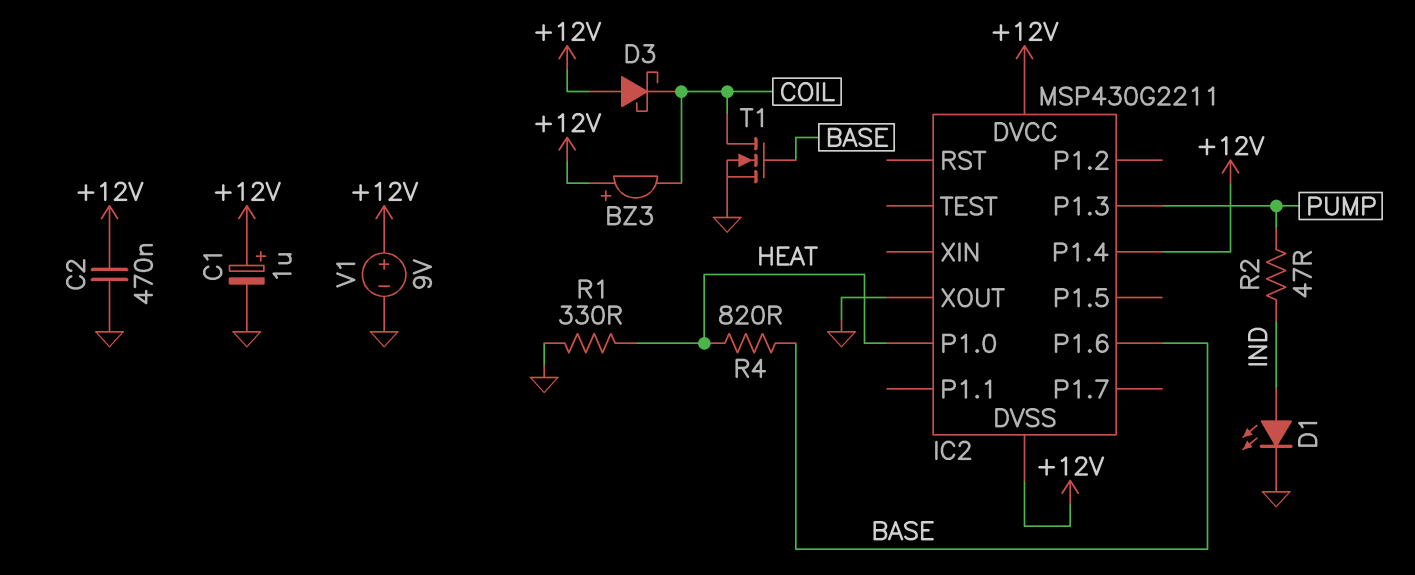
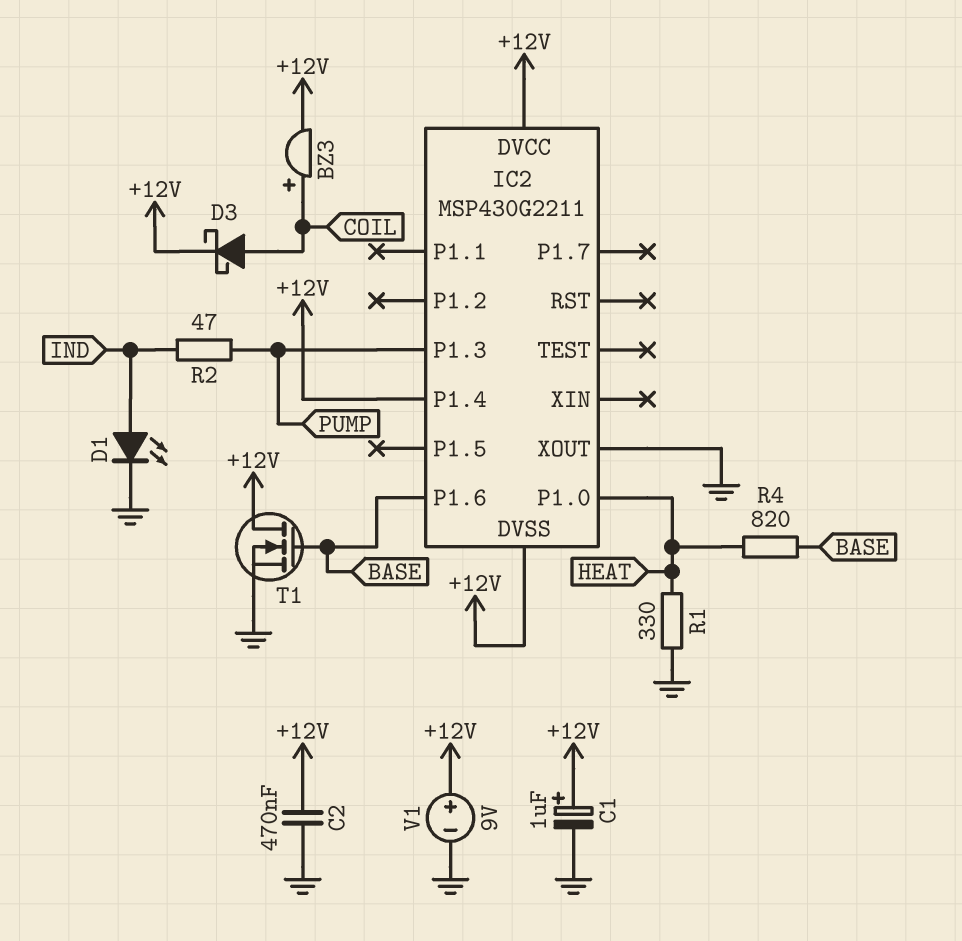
BZ3: buzzer (plus +12V, minus COIL) -> buzzer (plus COIL, minus +12V)
D3: schottky (A +12V, K COIL) -> schottky (A COIL, K +12V)
T1: NMOS (G BASE, D COIL, S GND) -> NMOS (G BASE, D +12V, S GND)

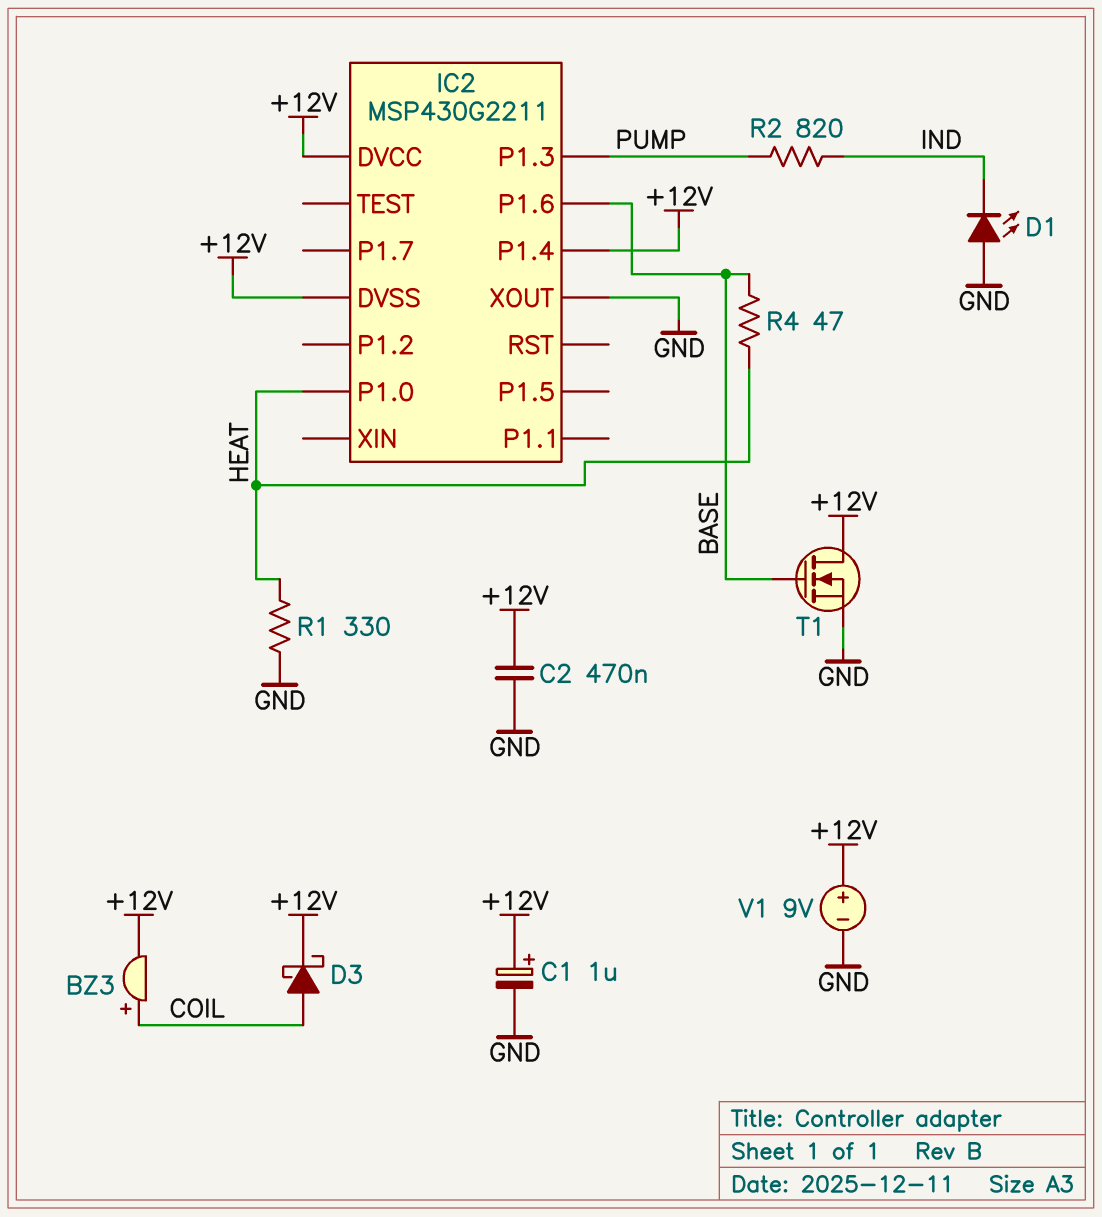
D1: LED (A IND, K GND) -> LED (A GND, K IND)
R2: 47 (IND, PUMP) -> 820 (IND, PUMP)
R4: 820 (BASE, HEAT) -> 47 (BASE, HEAT)

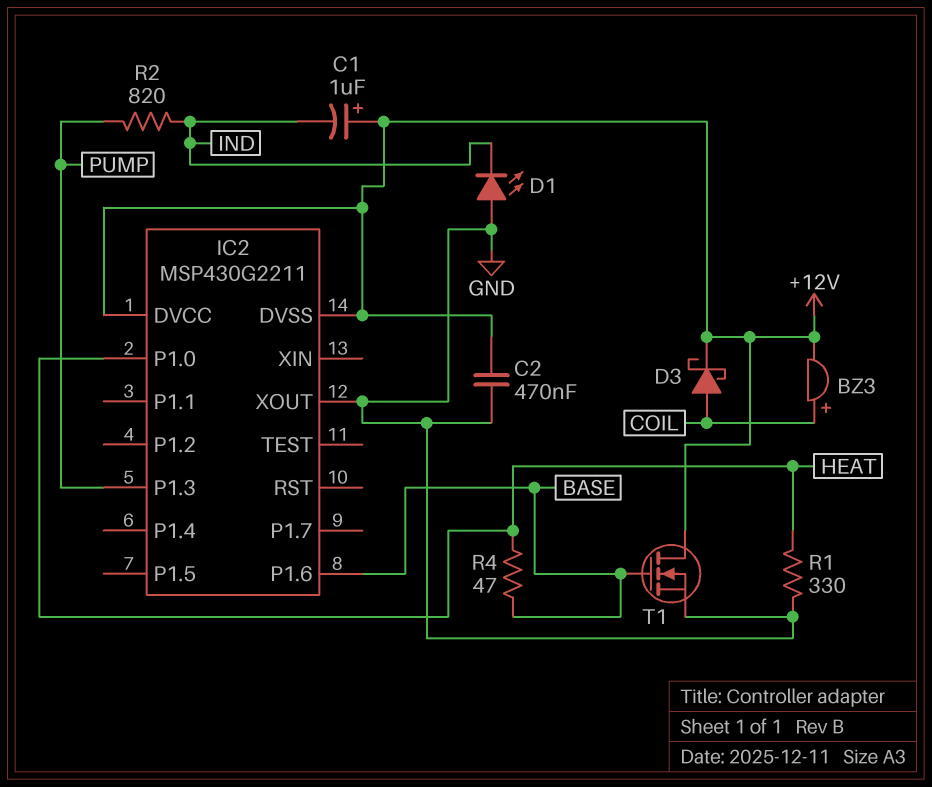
C1: 1uF (plus +12V, minus GND) -> 1uF (plus +12V, minus IND)
IC2 pin P1.4: +12V -> none
V1: 9V (plus +12V, minus GND) -> none

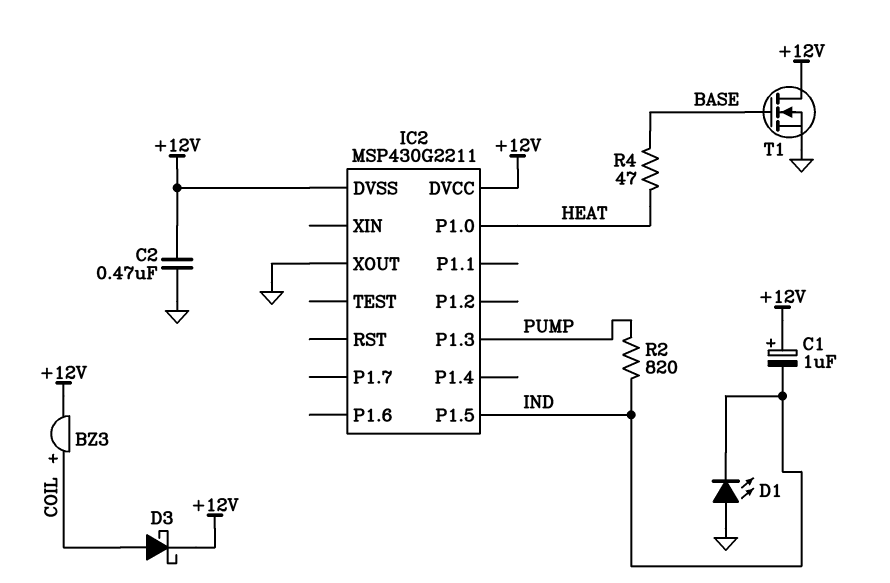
IC2 pin P1.5: none -> IND
IC2 pin P1.6: BASE -> none
R1: 330 (GND, HEAT) -> none

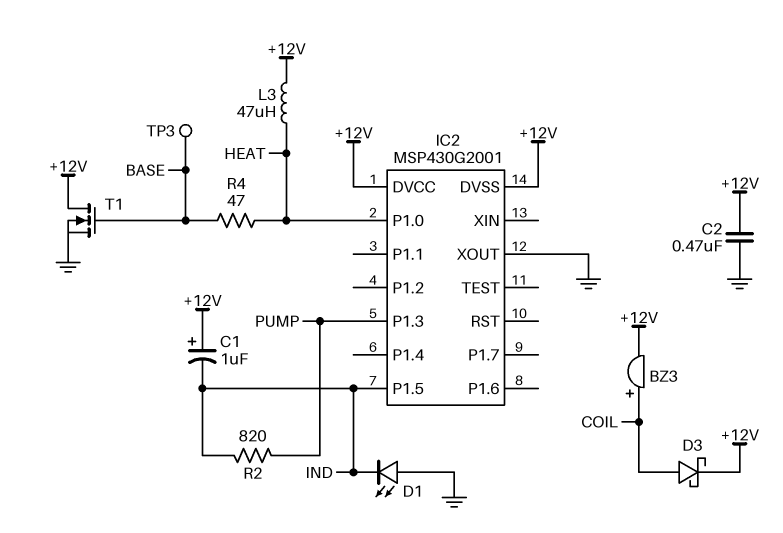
IC2: MSP430G2211 -> MSP430G2001
L3: none -> 47uH (+12V, HEAT)
TP3: none -> test point (BASE)

